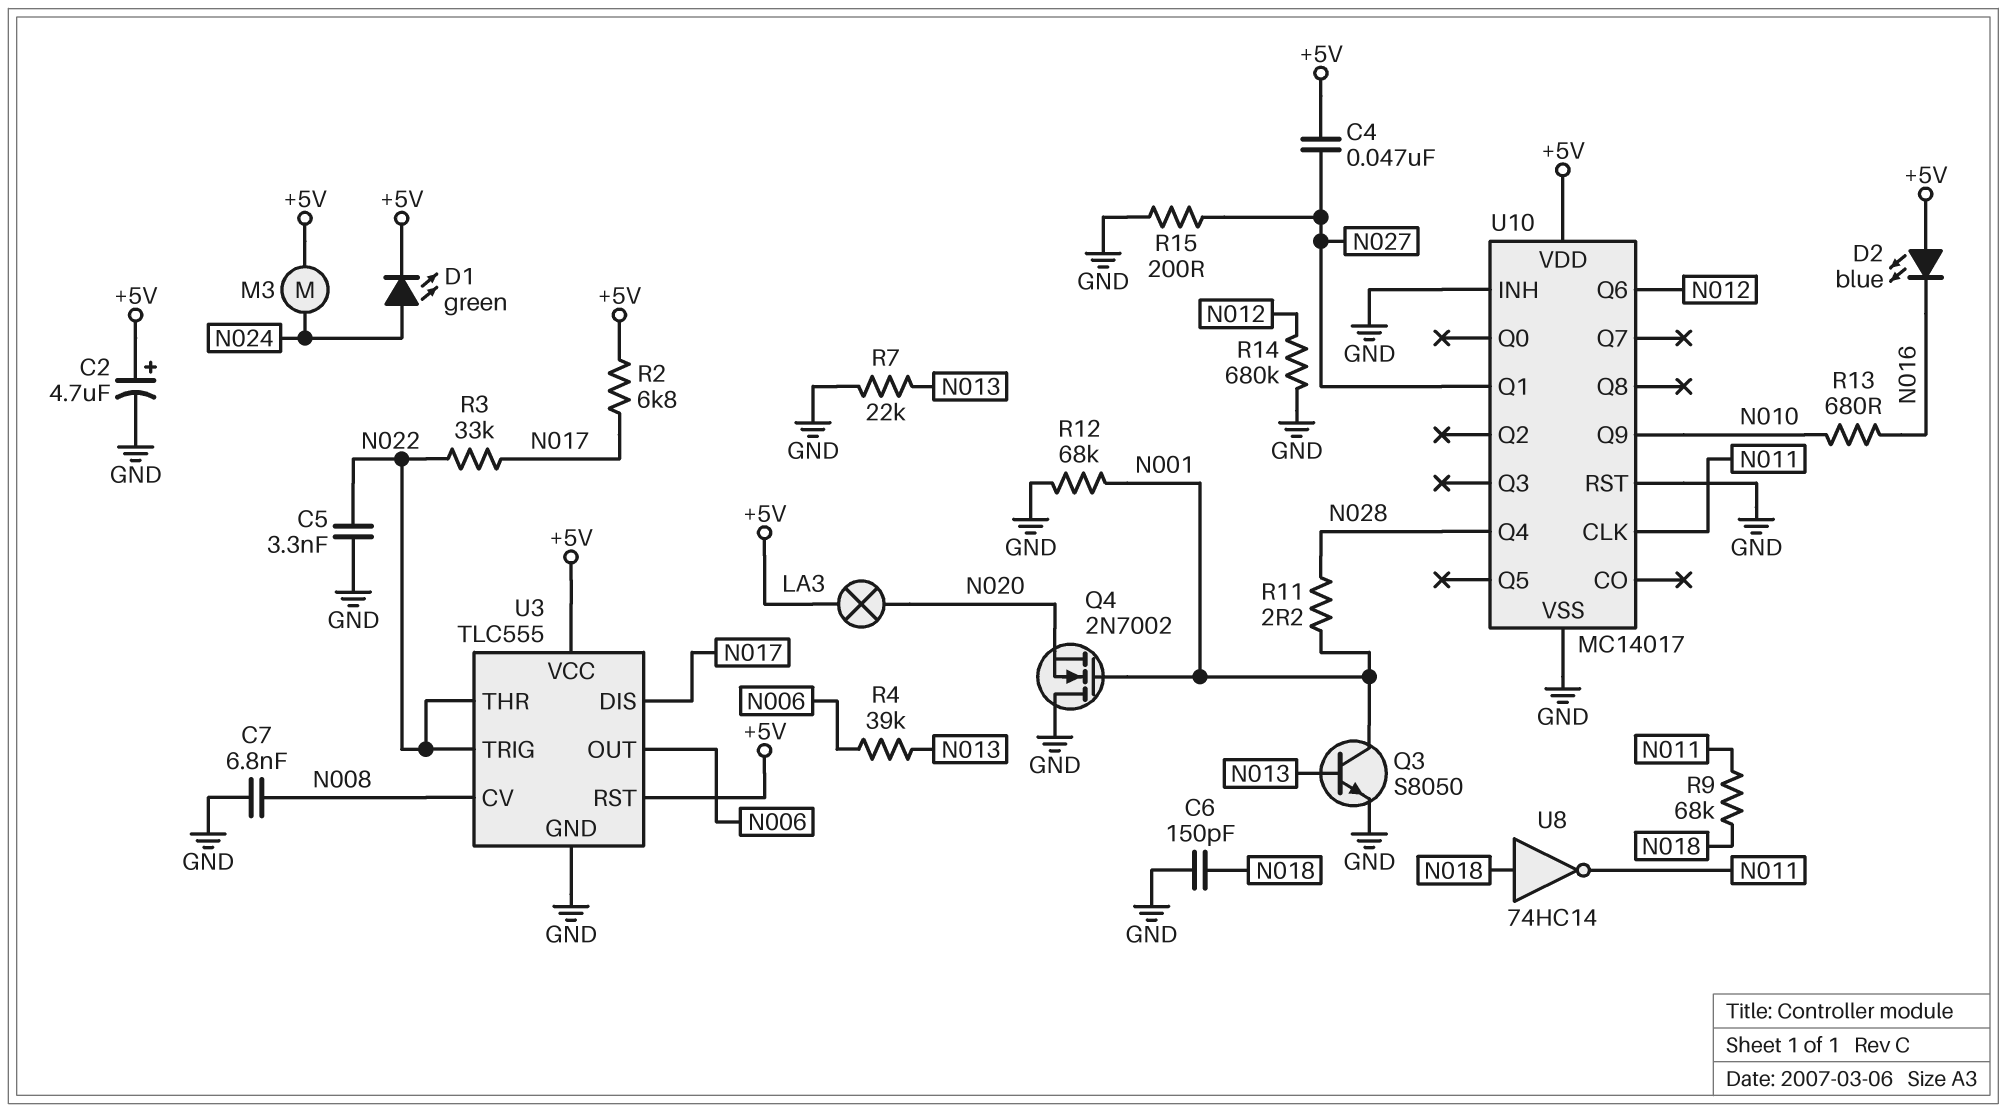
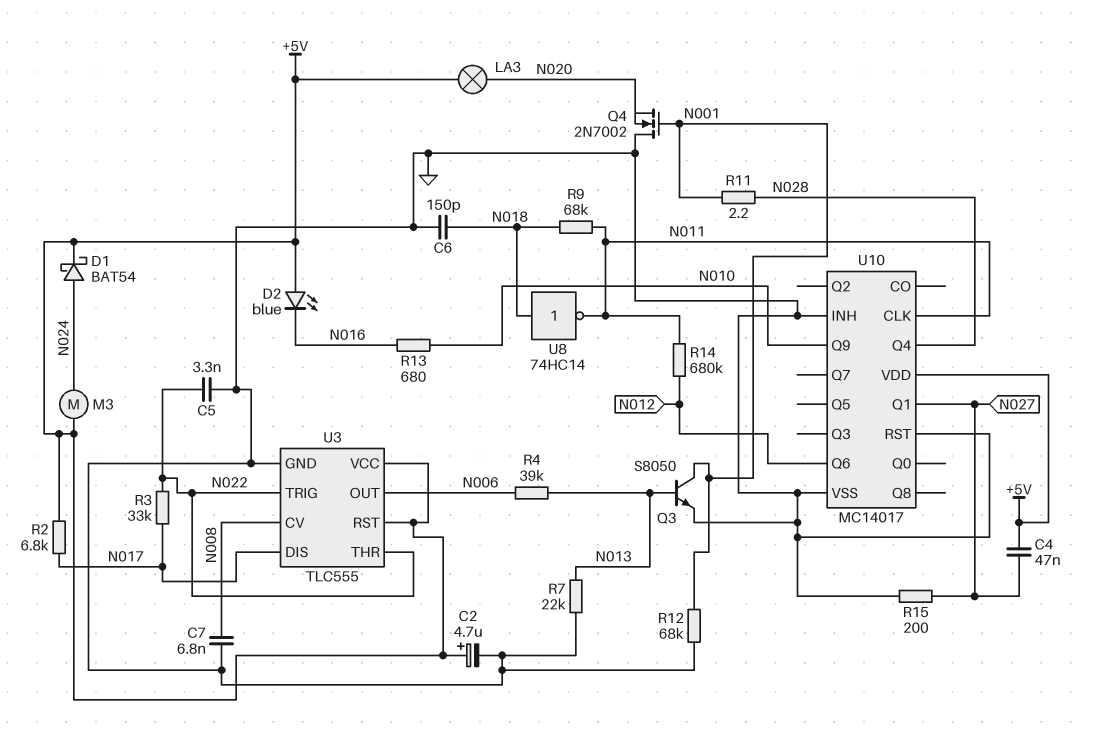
D1: LED green (A N024, K +5V) -> schottky BAT54 (A N024, K +5V)
R14: 680k (GND, N012) -> 680k (N011, N012)

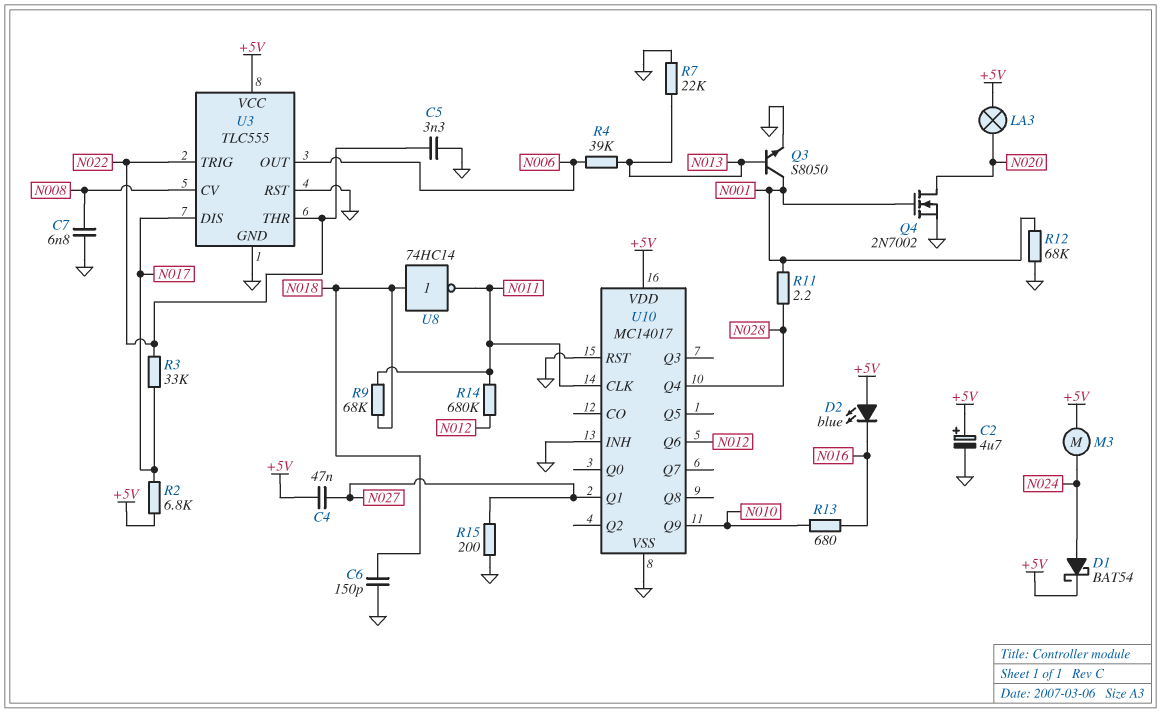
Q4: NMOS 2N7002 (G N001, D GND, S N020) -> NMOS 2N7002 (G N001, D N020, S GND)
U3 pin RST: +5V -> GND

